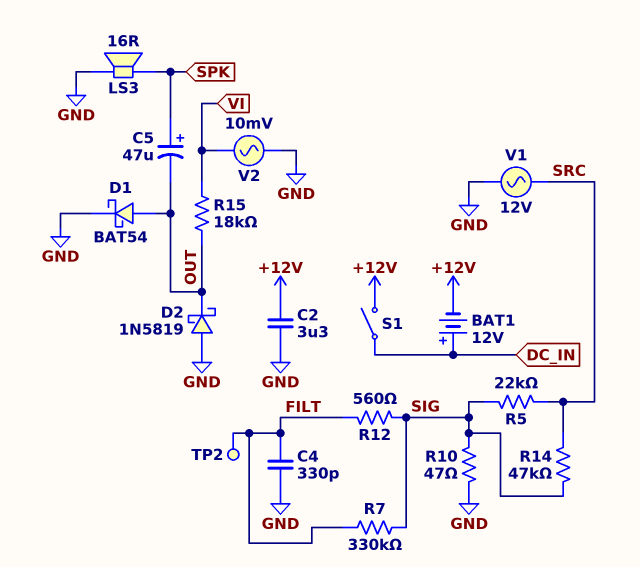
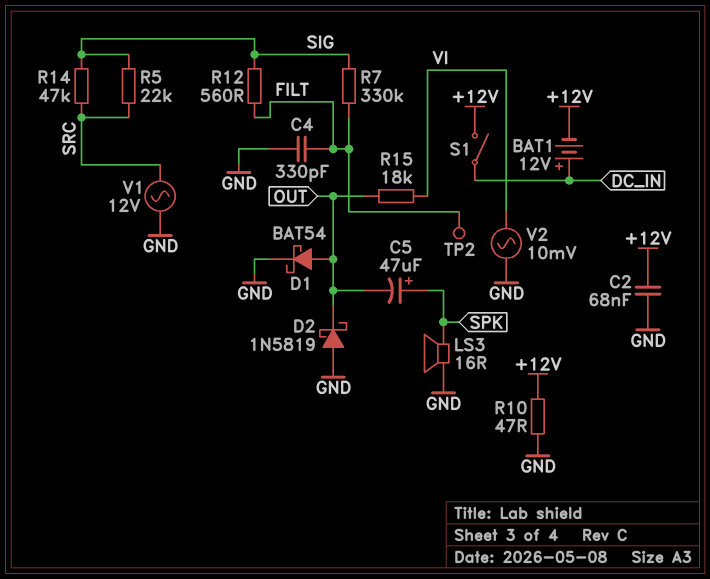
C2: 3.3uF (+12V, GND) -> 68nF (+12V, GND)
R10: 47 (GND, SIG) -> 47 (+12V, GND)

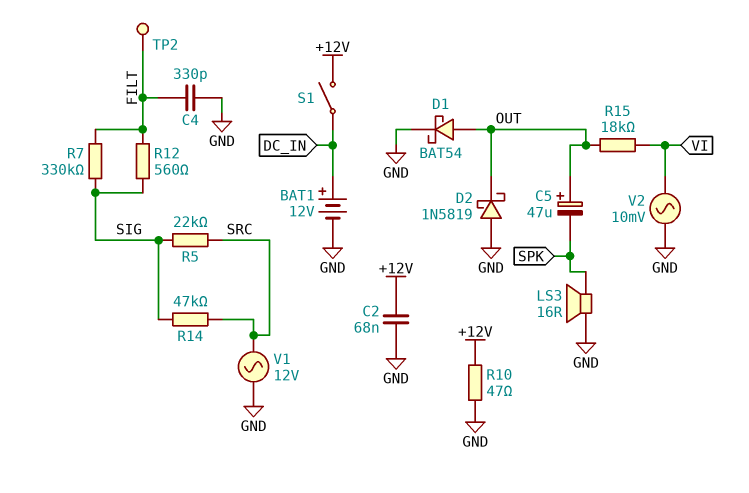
BAT1: 12V (plus DC_IN, minus +12V) -> 12V (plus DC_IN, minus GND)
C5: 47uF (plus SPK, minus OUT) -> 47uF (plus OUT, minus SPK)

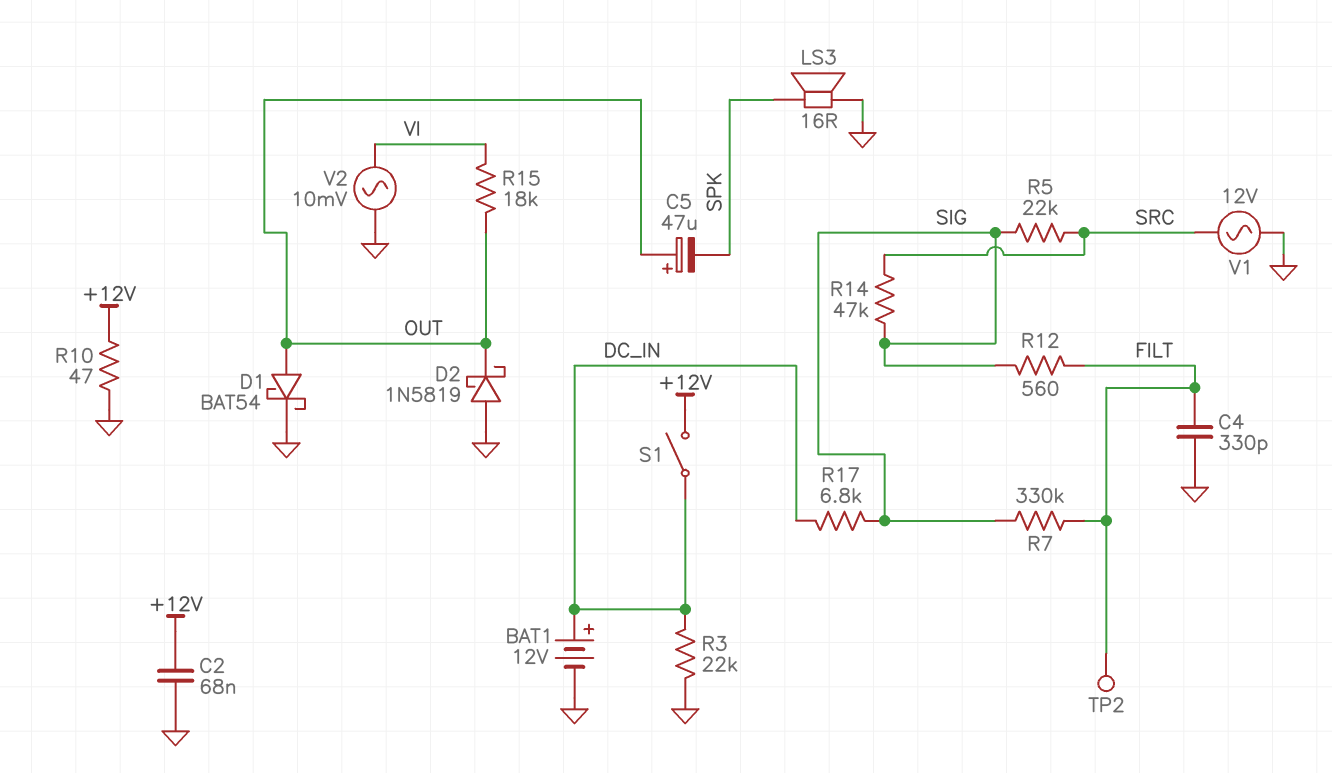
R3: none -> 22k (DC_IN, GND)
R17: none -> 6.8k (DC_IN, SIG)

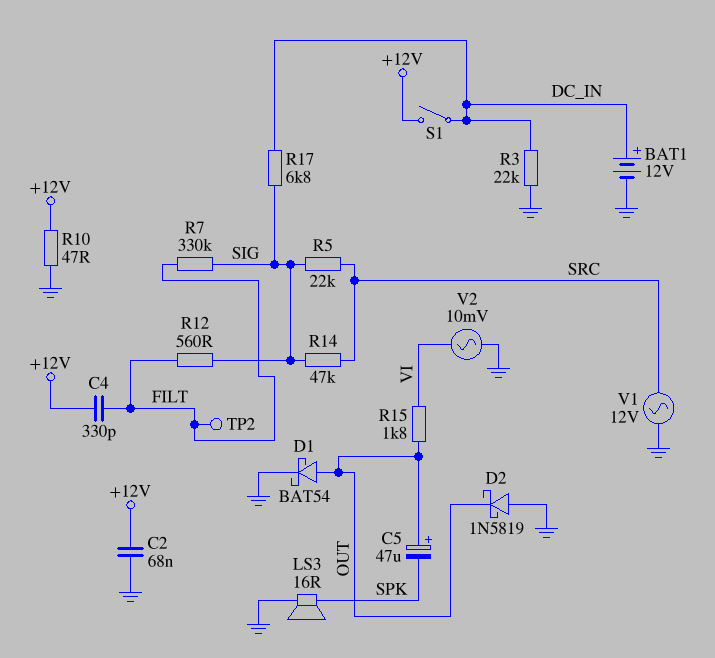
C4: 330pF (FILT, GND) -> 330pF (+12V, FILT)
R15: 18k (OUT, VI) -> 1.8k (OUT, VI)

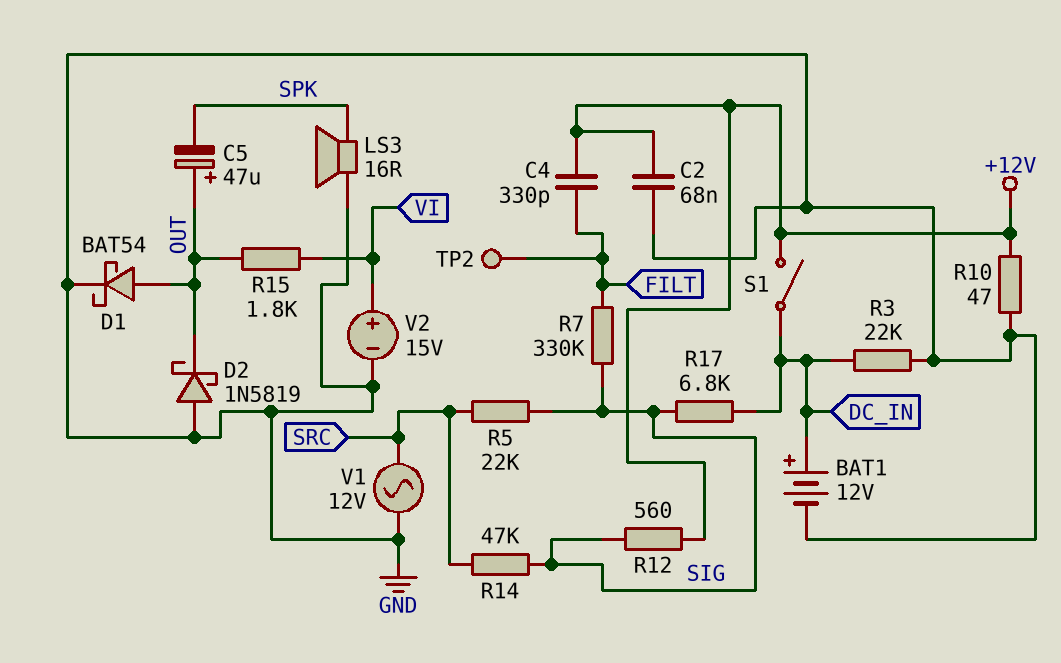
R12: 560 (FILT, SIG) -> 560 (+12V, SIG)
V2: AC 10mV (GND, VI) -> 15V (plus VI, minus GND)

